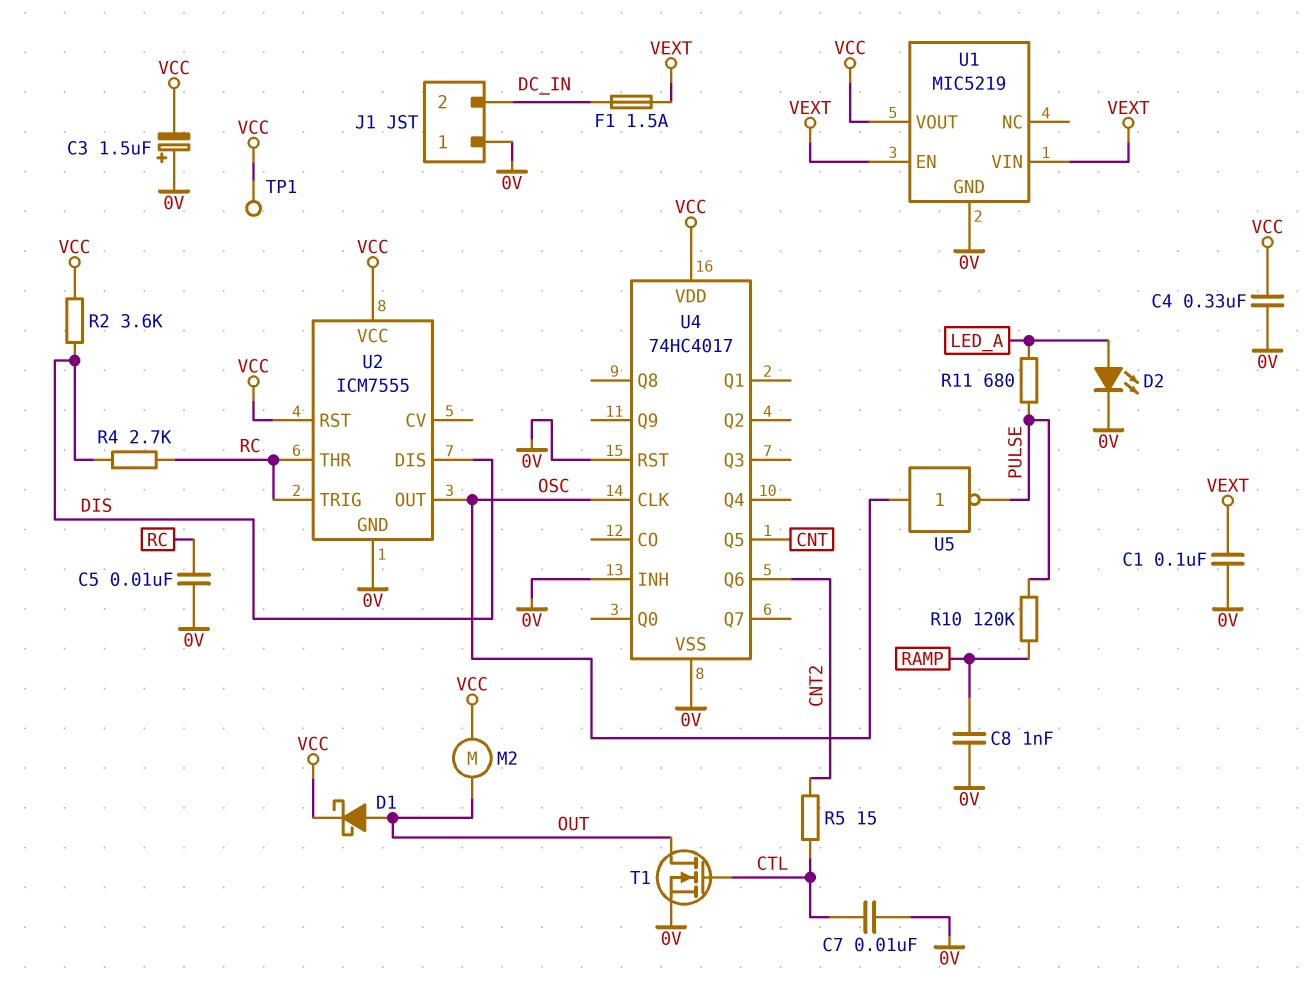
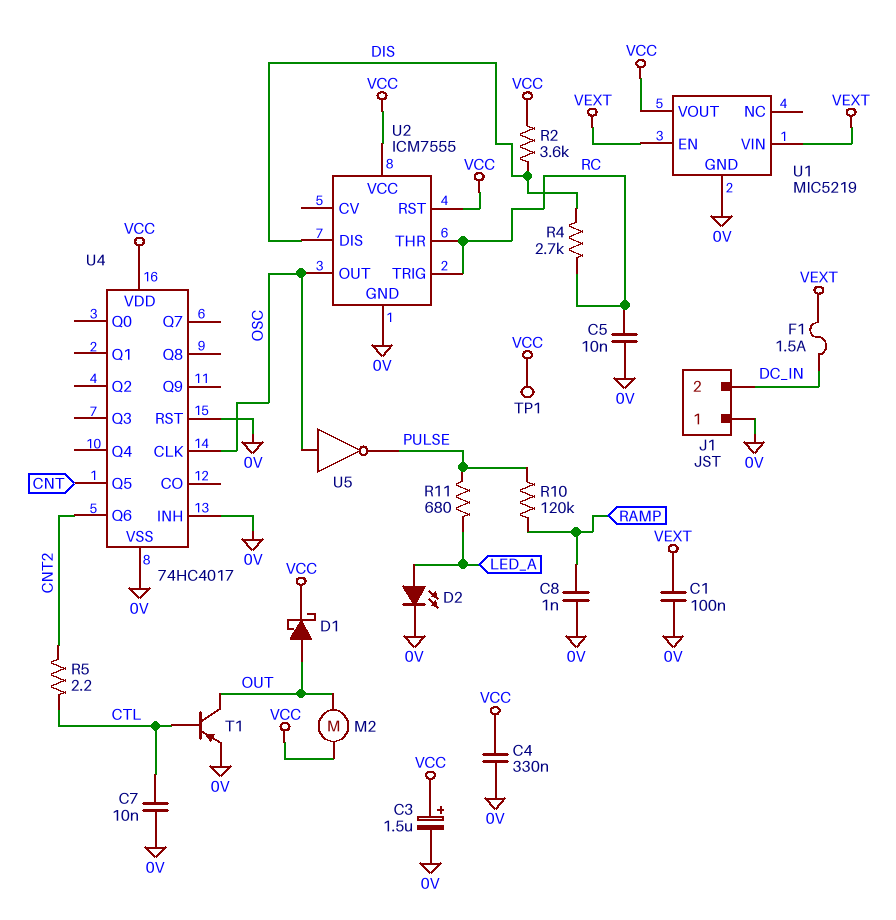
C3: 1.5uF (plus 0V, minus VCC) -> 1.5uF (plus VCC, minus 0V)
R5: 15 (CNT2, CTL) -> 2.2 (CNT2, CTL)
T1: NMOS (G CTL, D OUT, S 0V) -> PNP (B CTL, C OUT, E 0V)

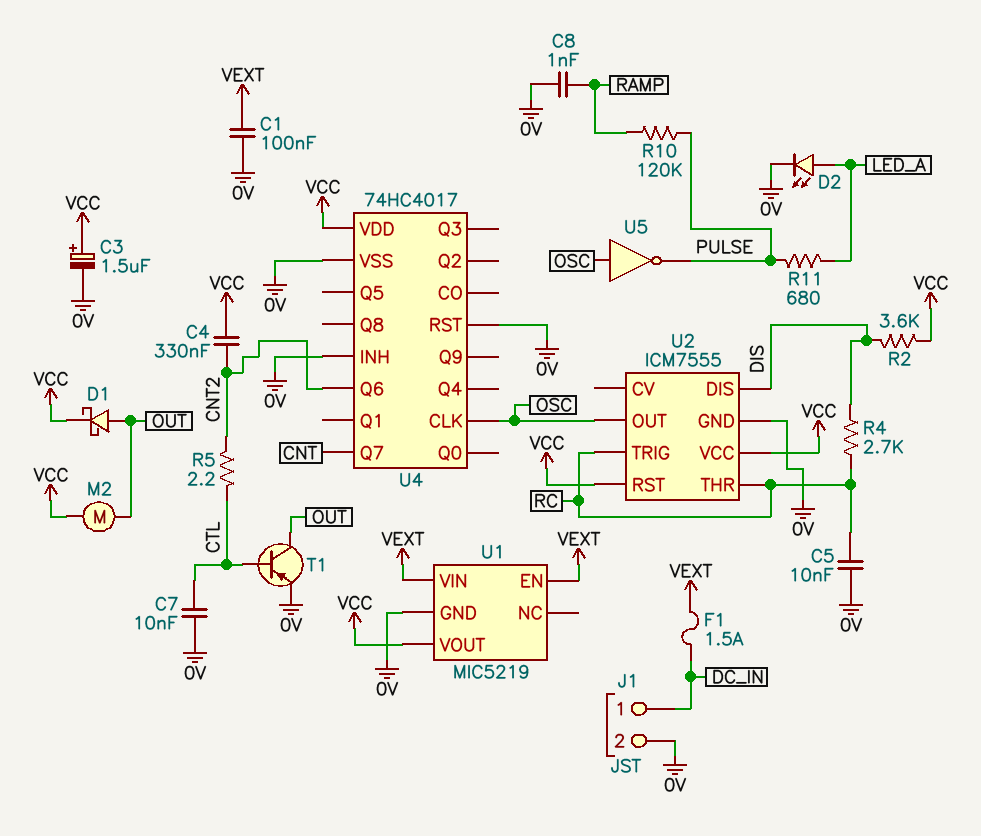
C4: 330nF (0V, VCC) -> 330nF (CNT2, VCC)
J1 pin 1: 0V -> DC_IN
J1 pin 2: DC_IN -> 0V
TP1: test point (VCC) -> none
U4 pin Q5: CNT -> none
U4 pin Q7: none -> CNT

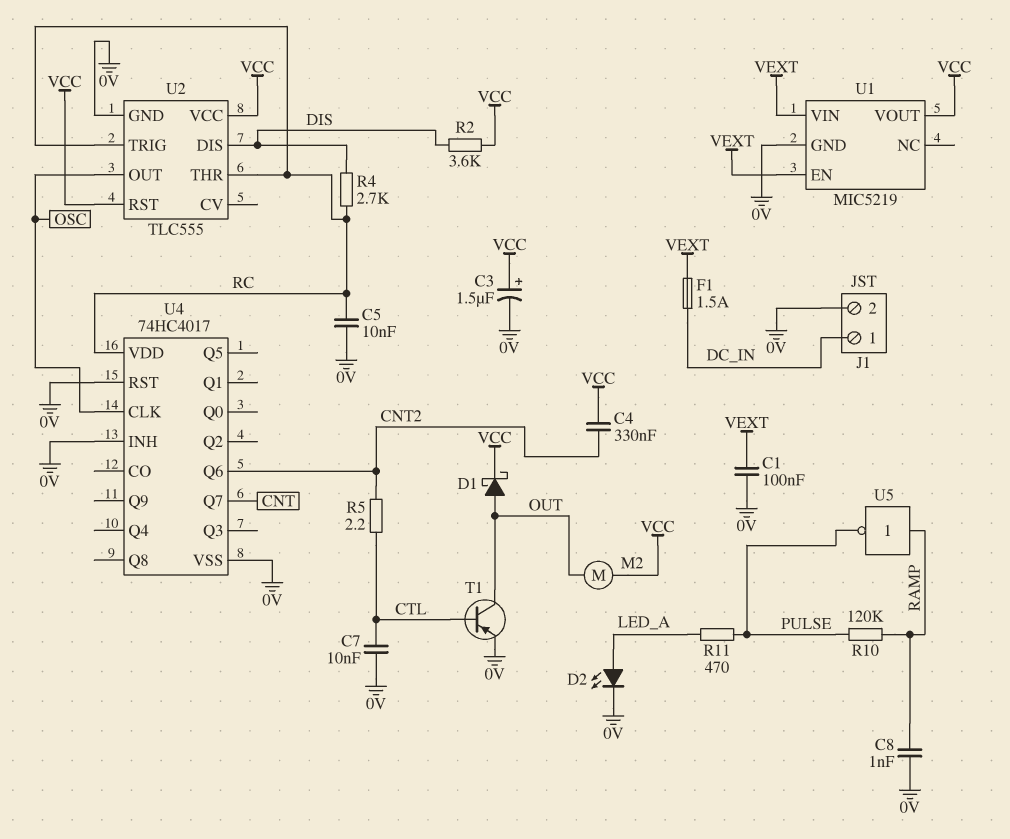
R11: 680 (LED_A, PULSE) -> 470 (LED_A, PULSE)
U2: ICM7555 -> TLC555
U4 pin VDD: VCC -> RC
U5: NOT (in OSC, out PULSE) -> NOT (in RAMP, out PULSE)

